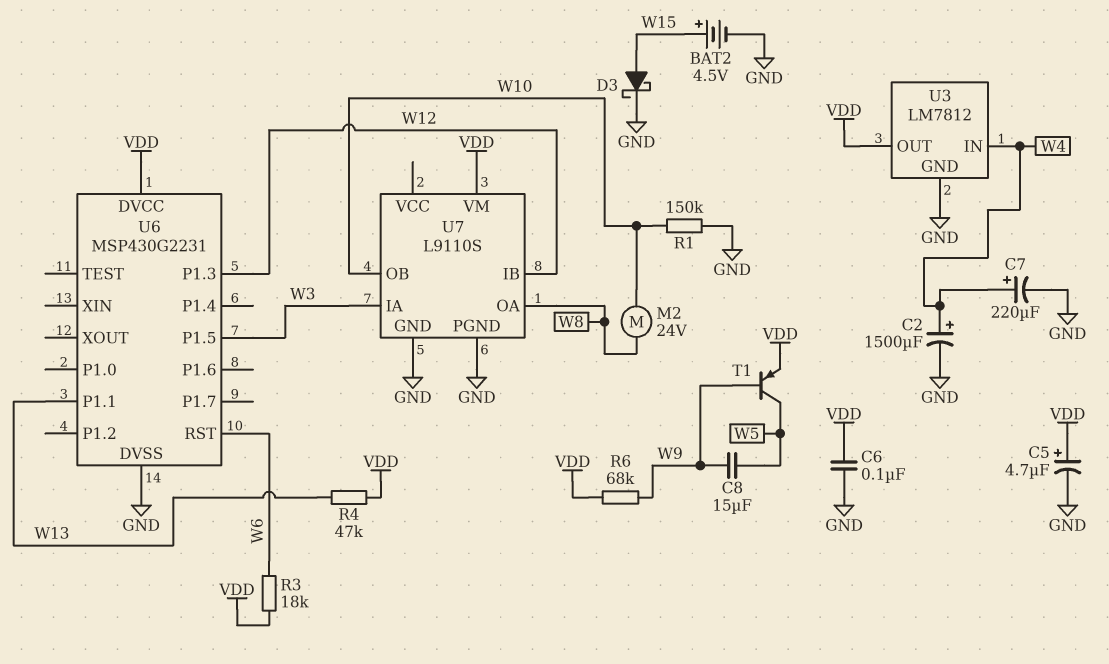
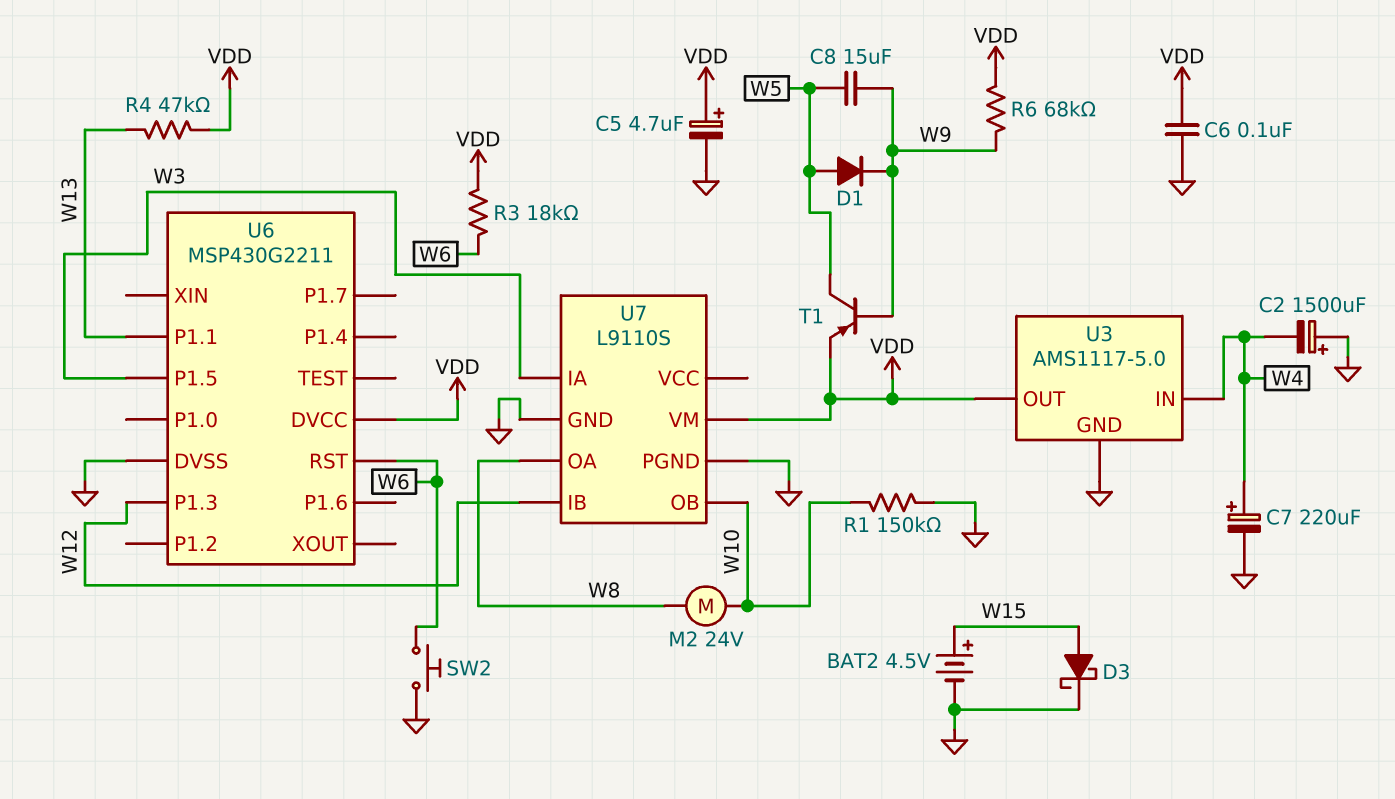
C2: 1500uF (plus W4, minus GND) -> 1500uF (plus GND, minus W4)
D1: none -> diode (A W5, K W9)
SW2: none -> button (GND, W6)
U3: LM7812 -> AMS1117-5.0
U6: MSP430G2231 -> MSP430G2211

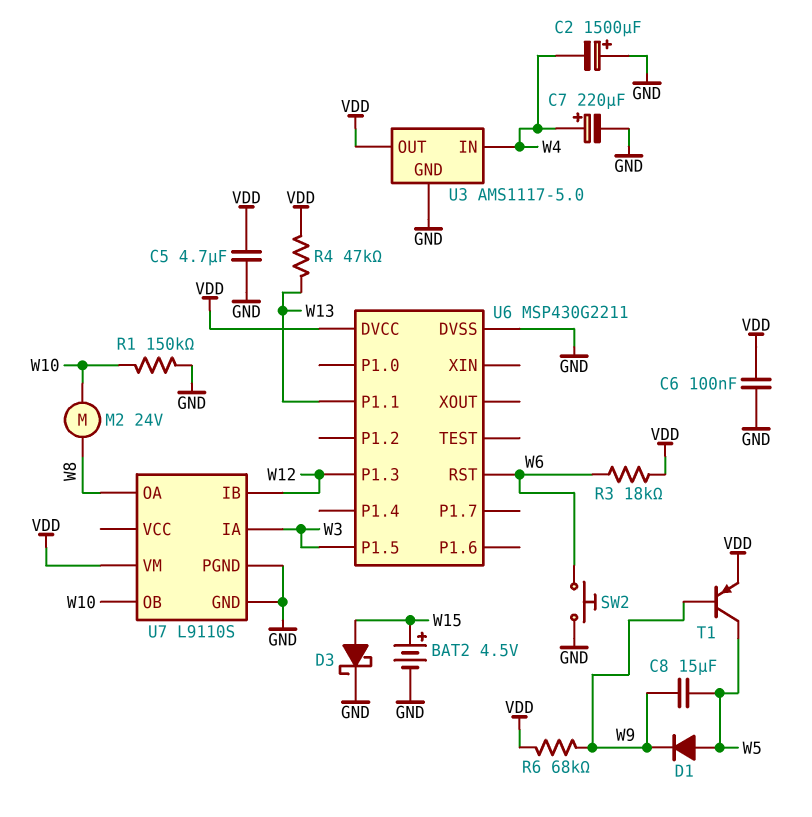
C5: 4.7uF (plus VDD, minus GND) -> 4.7uF (GND, VDD)

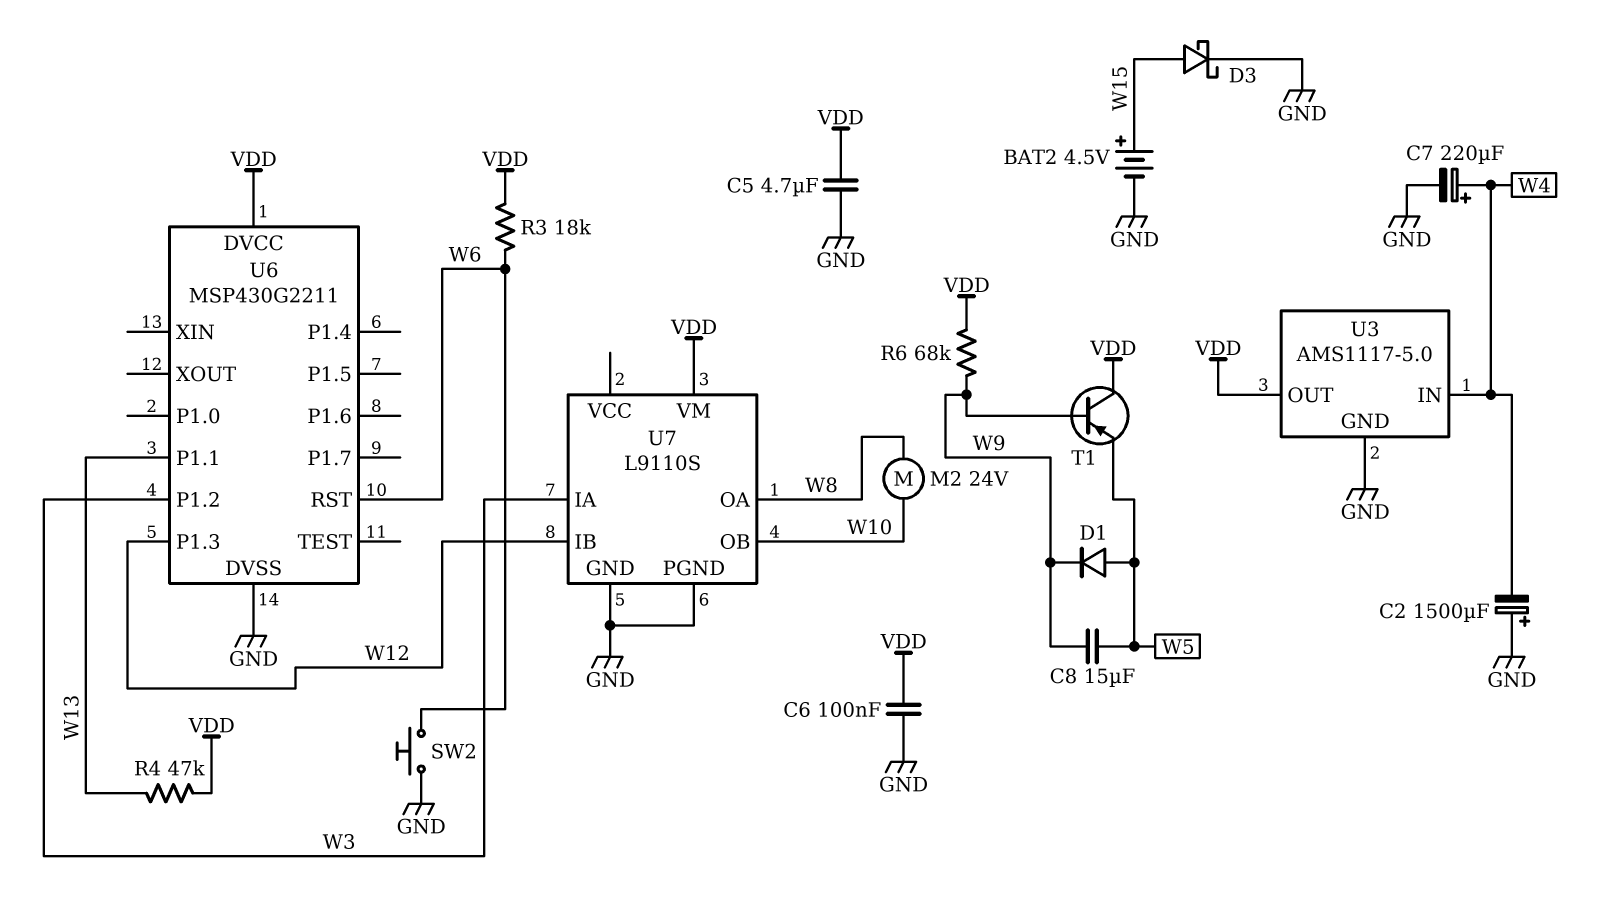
R1: 150k (GND, W10) -> none
T1: PNP (B W9, C W5, E VDD) -> PNP (B W9, C VDD, E W5)
U6 pin P1.2: none -> W3
U6 pin P1.5: W3 -> none

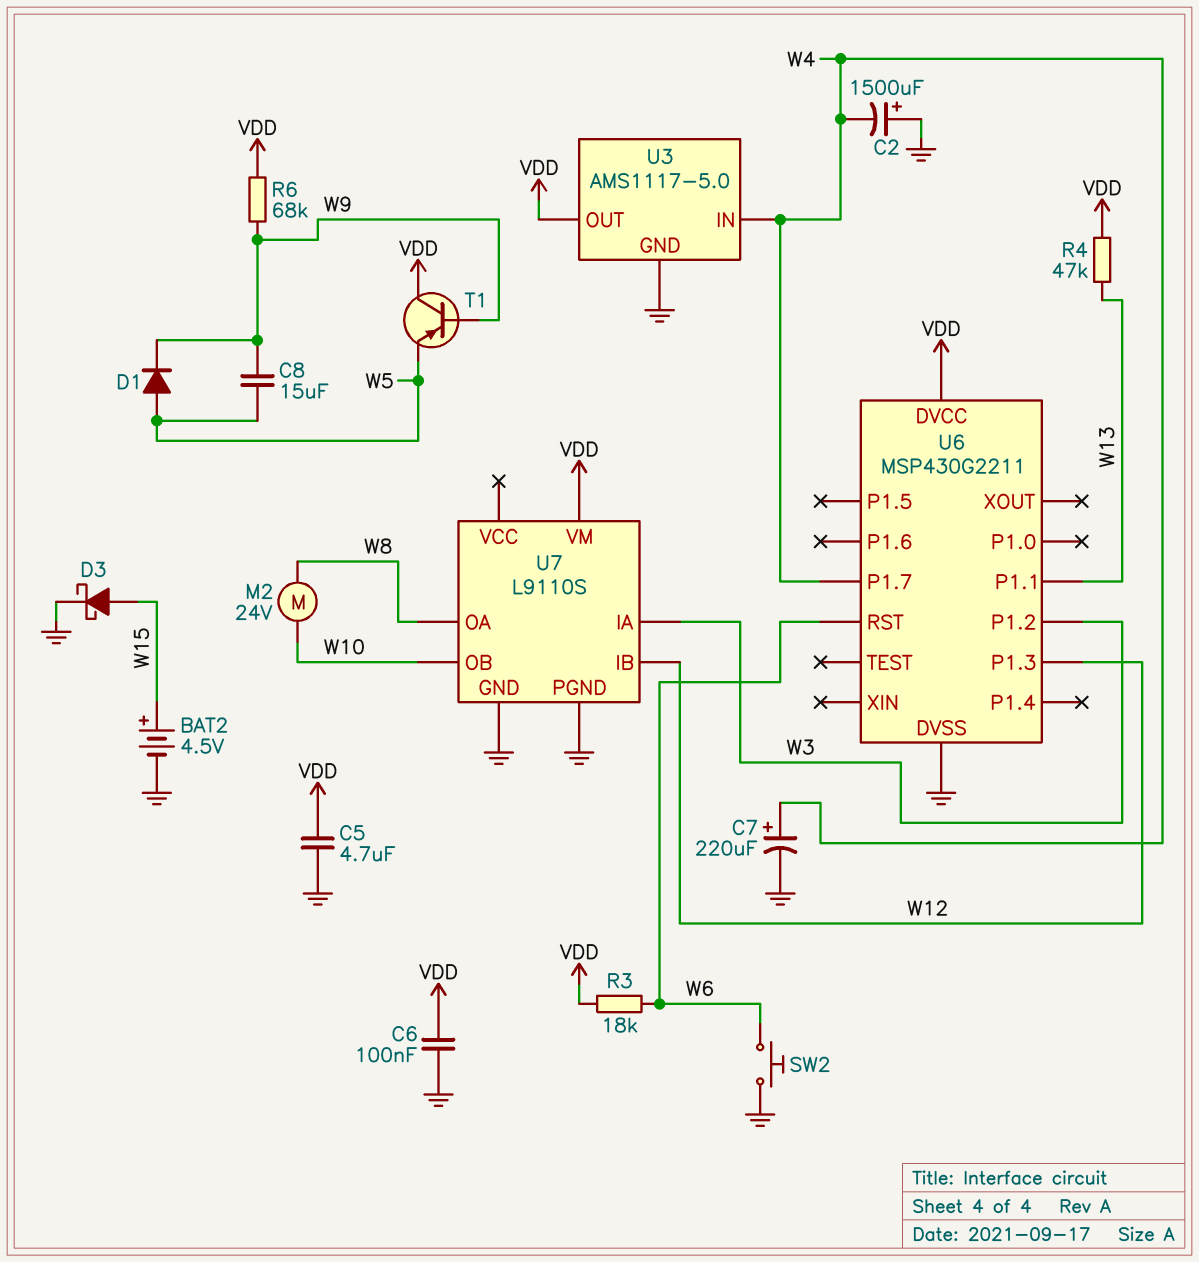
U6 pin P1.7: none -> W4

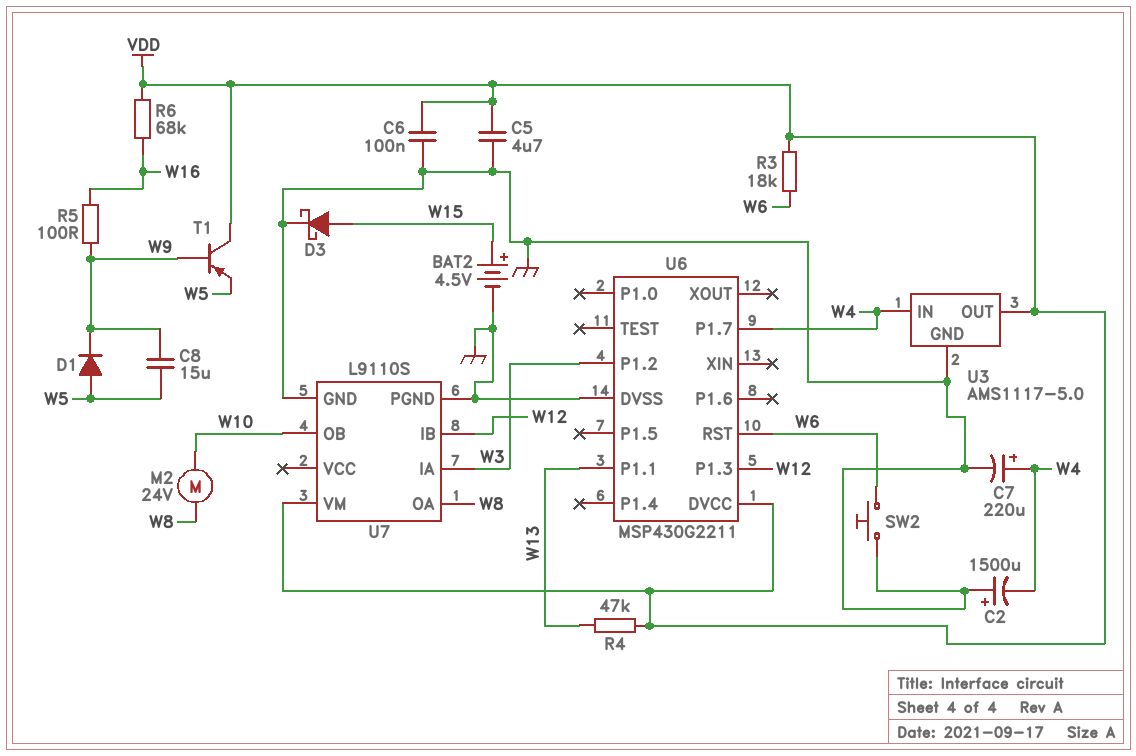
R5: none -> 100 (W9, W16)
R6: 68k (VDD, W9) -> 68k (VDD, W16)

